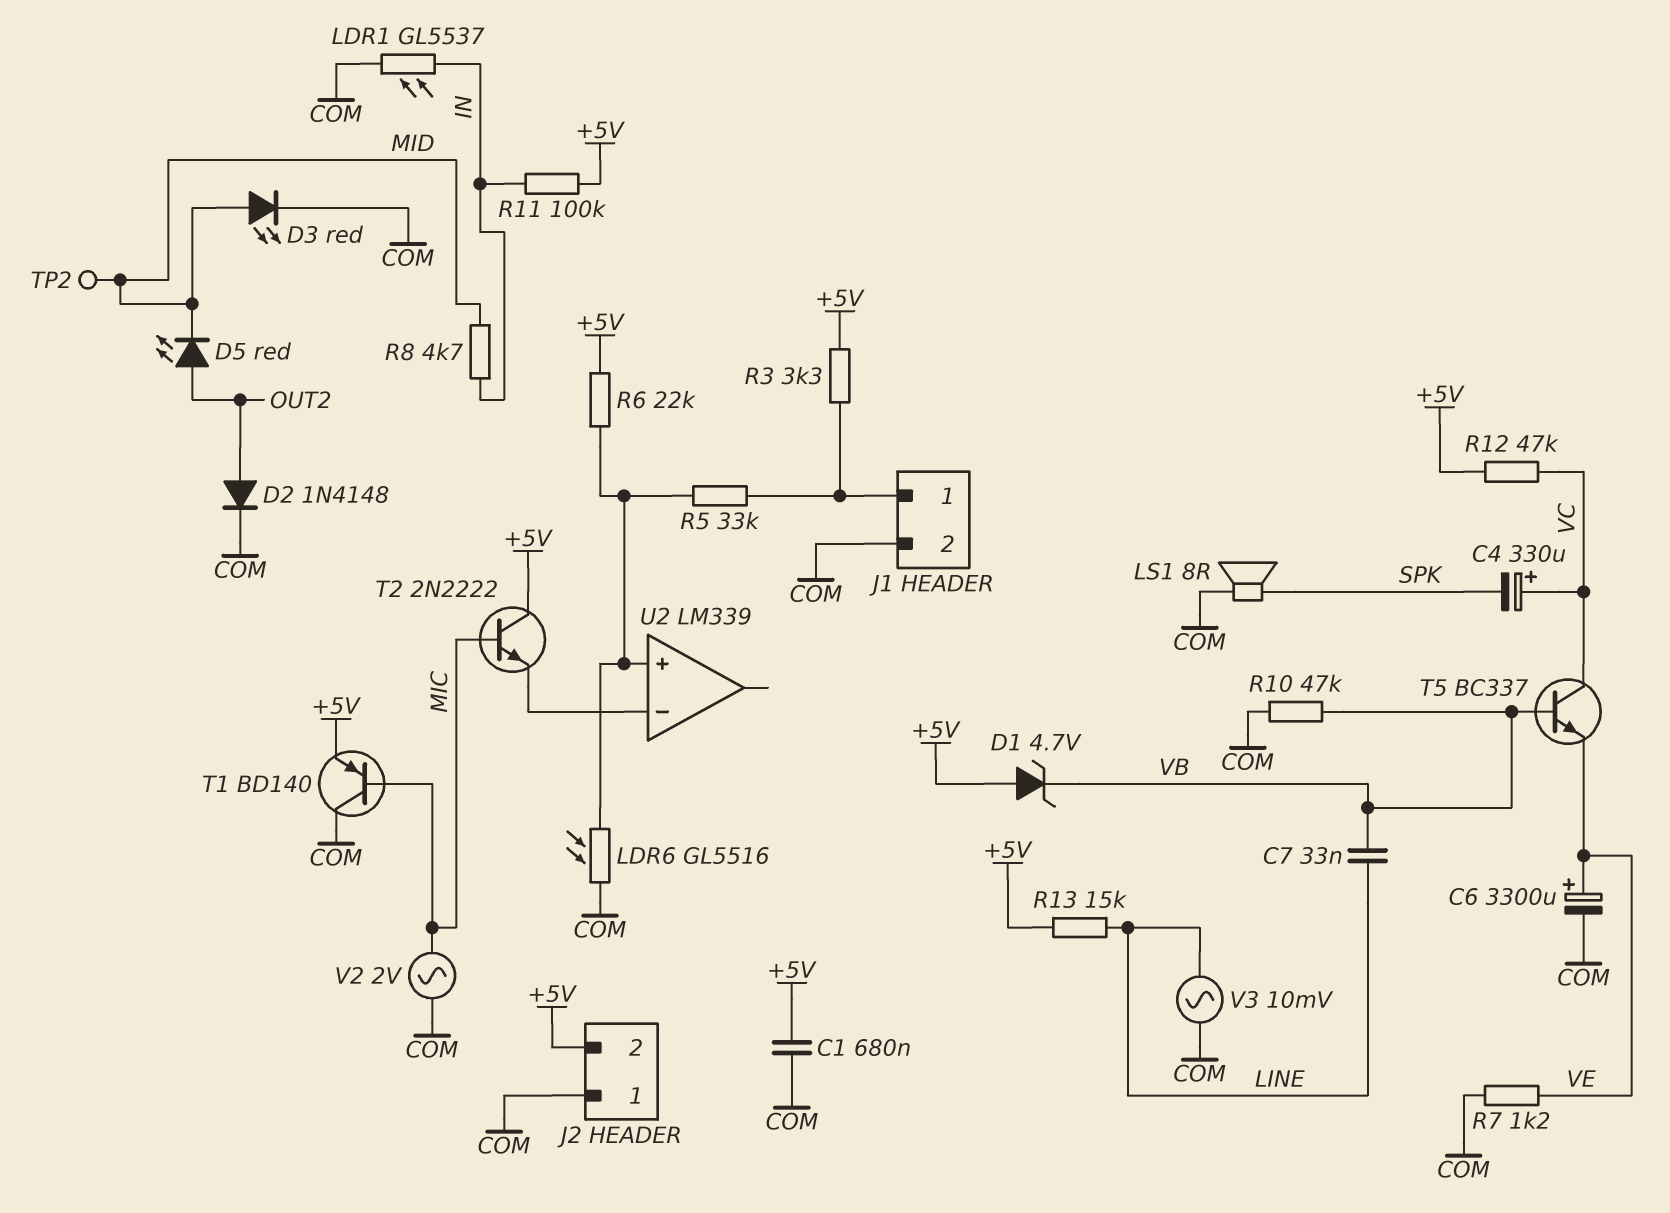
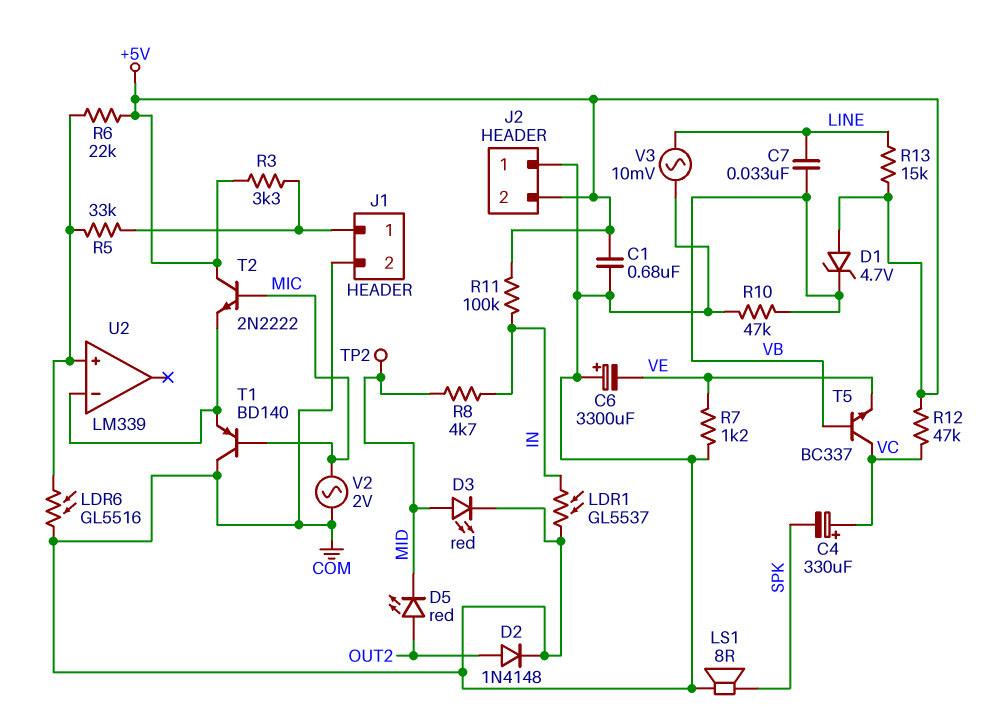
C6: 3300uF (plus VE, minus COM) -> 3300uF (plus COM, minus VE)
T1: PNP BD140 (B MIC, C COM, E +5V) -> PNP BD140 (B MIC, C COM, E U2/in-)

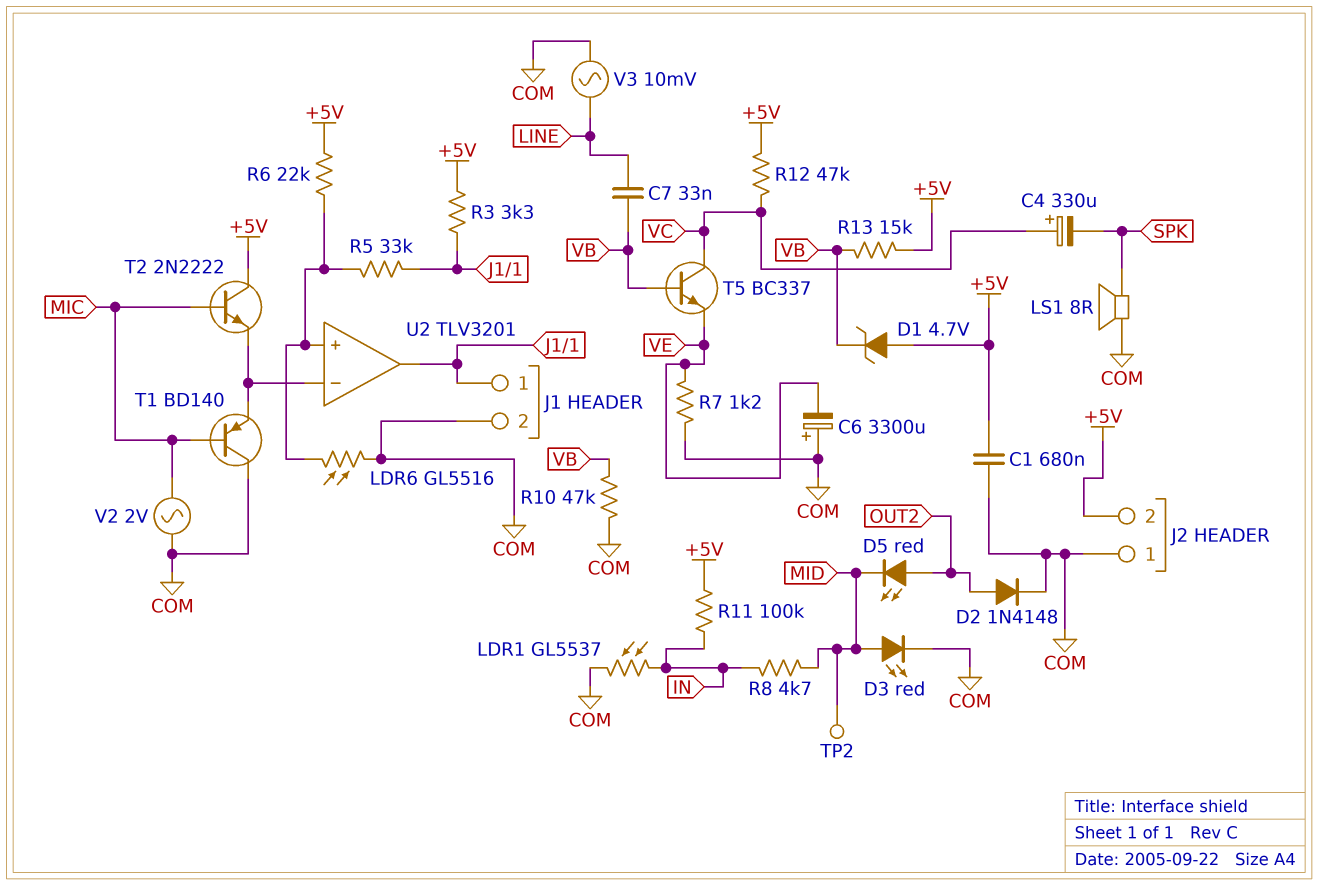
R13: 15k (+5V, LINE) -> 15k (+5V, VB)
U2: LM339 -> TLV3201
U2 pin out: none -> J1/1

